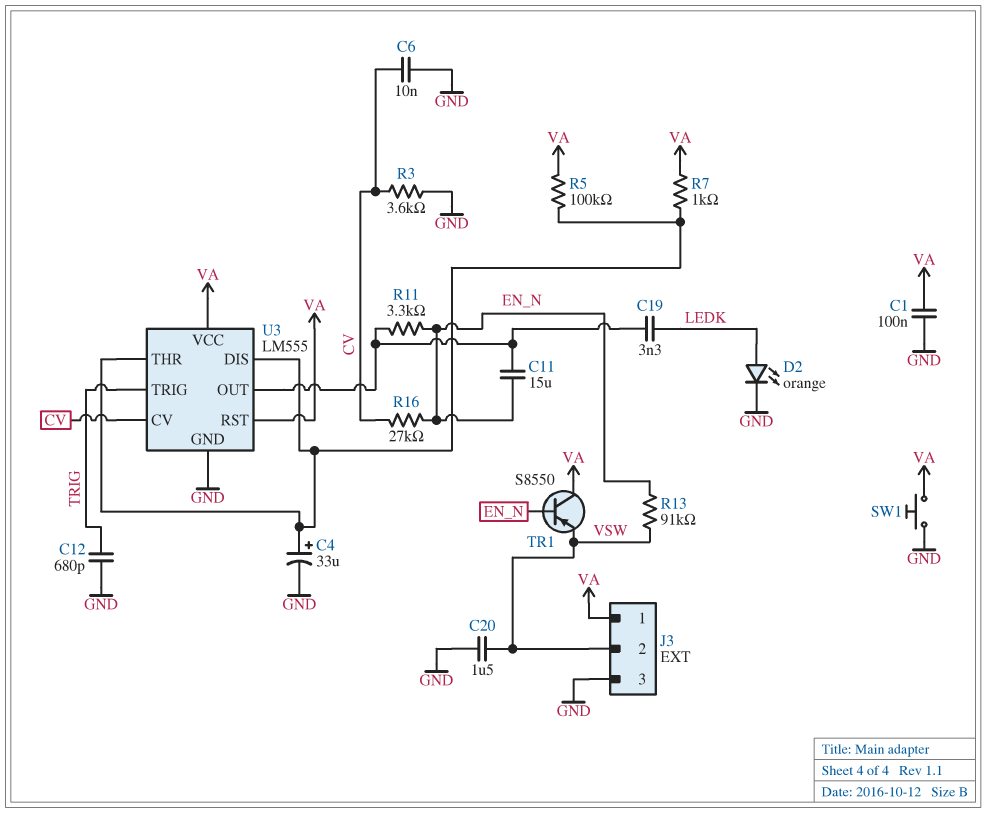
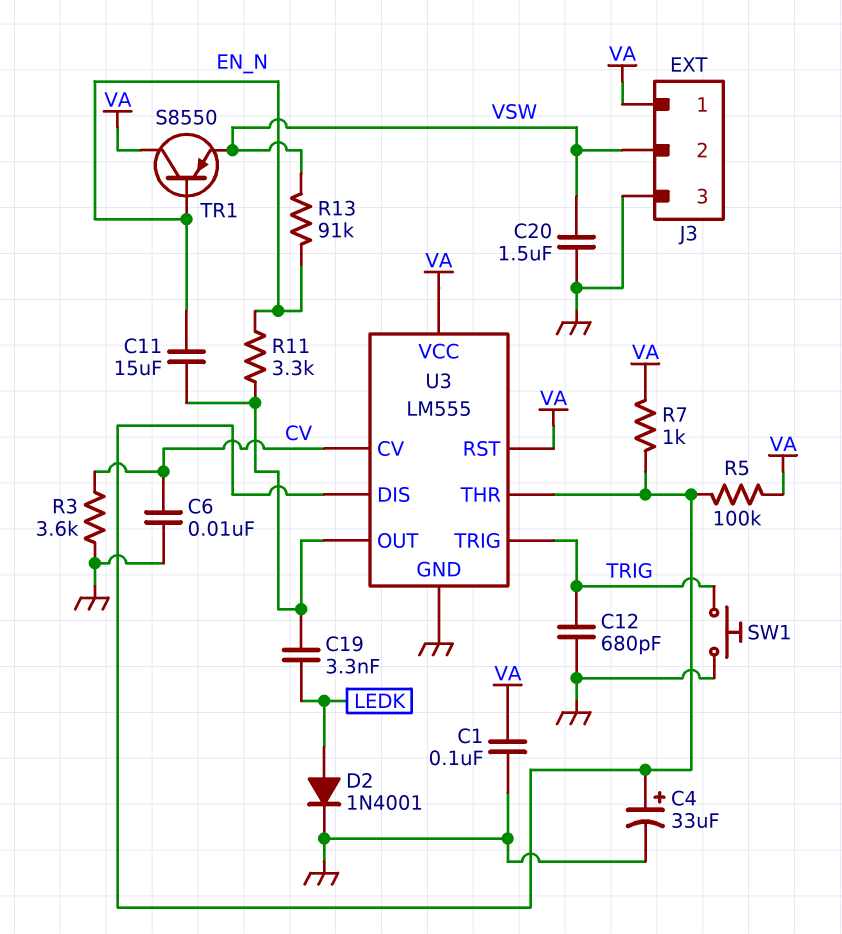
D2: LED orange (A LEDK, K GND) -> diode 1N4001 (A LEDK, K GND)
R16: 27k (CV, EN_N) -> none
SW1: button (GND, VA) -> button (GND, TRIG)

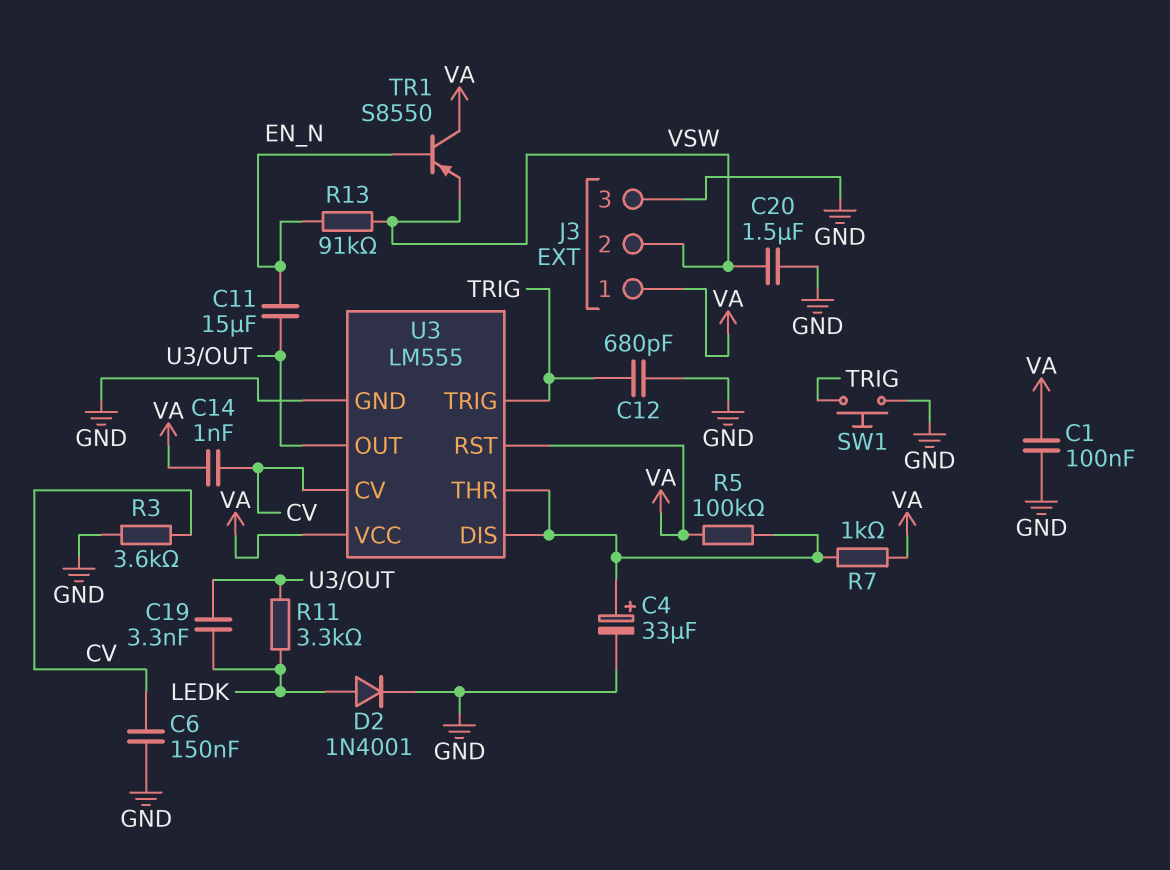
C6: 10nF (CV, GND) -> 150nF (CV, GND)
C14: none -> 1nF (CV, VA)
R11: 3.3k (EN_N, U3/OUT) -> 3.3k (LEDK, U3/OUT)

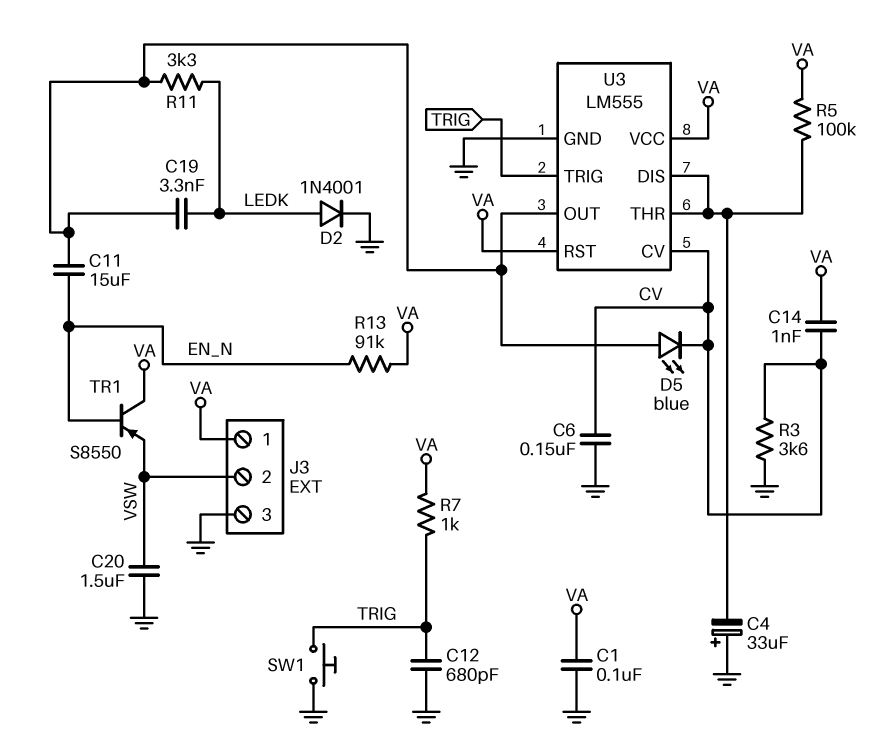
C4: 33uF (plus U3/DIS, minus GND) -> 33uF (plus GND, minus U3/DIS)
D5: none -> LED blue (A U3/OUT, K CV)
R7: 1k (U3/DIS, VA) -> 1k (TRIG, VA)
R13: 91k (EN_N, VSW) -> 91k (EN_N, VA)

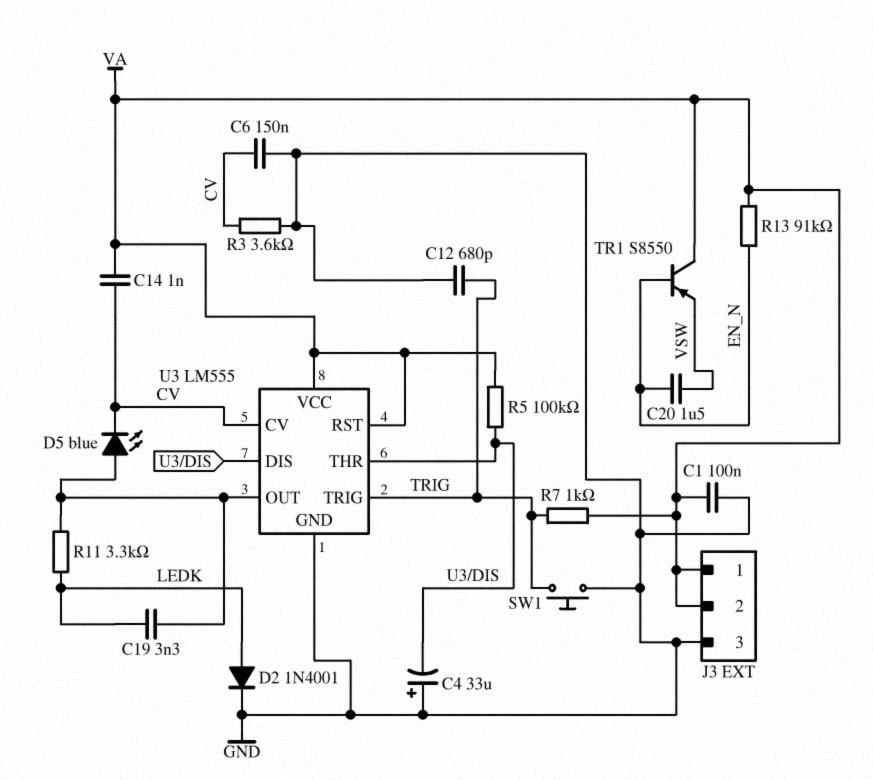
C11: 15uF (EN_N, U3/OUT) -> none
C20: 1.5uF (GND, VSW) -> 1.5uF (EN_N, VSW)
J3 pin 2: VSW -> VA

